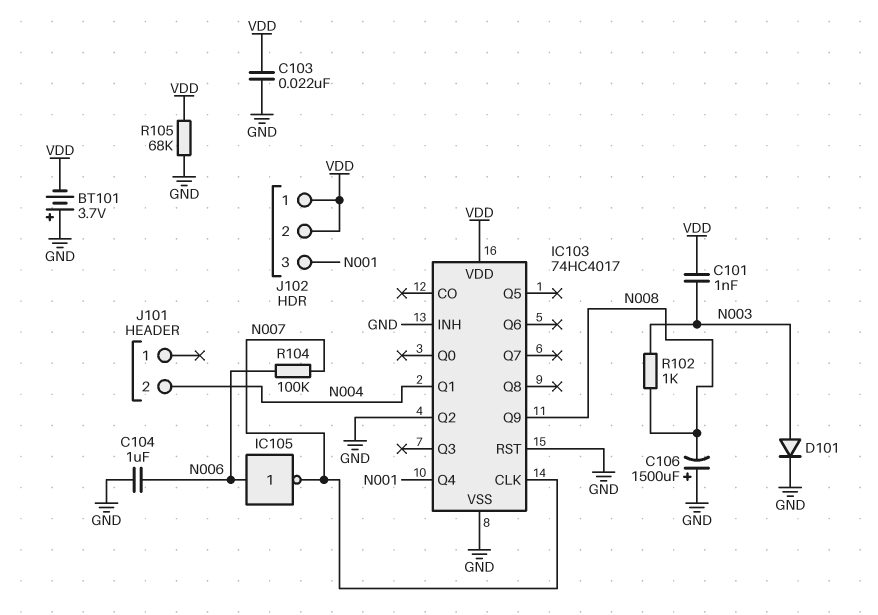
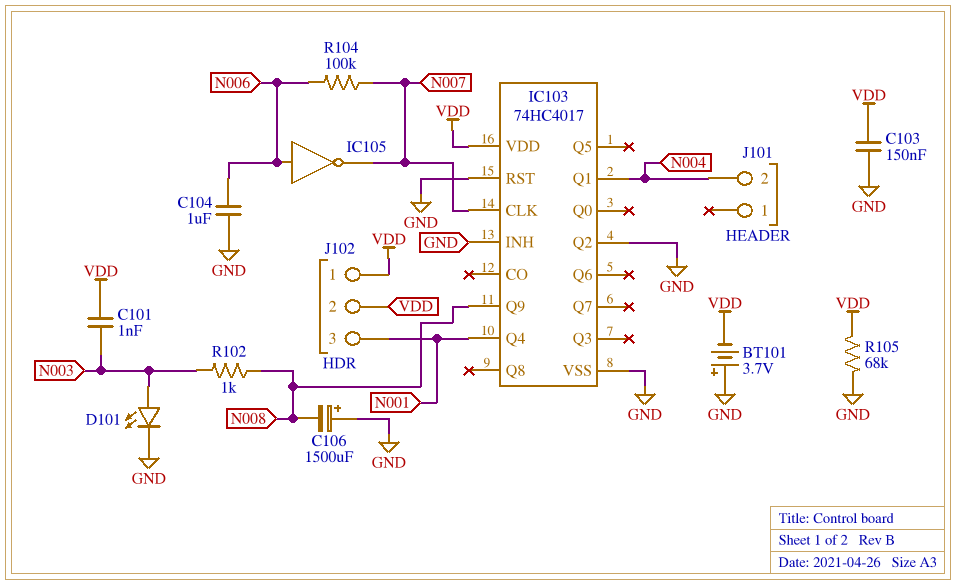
C103: 22nF (GND, VDD) -> 150nF (GND, VDD)
D101: diode (A N003, K GND) -> LED (A N003, K GND)

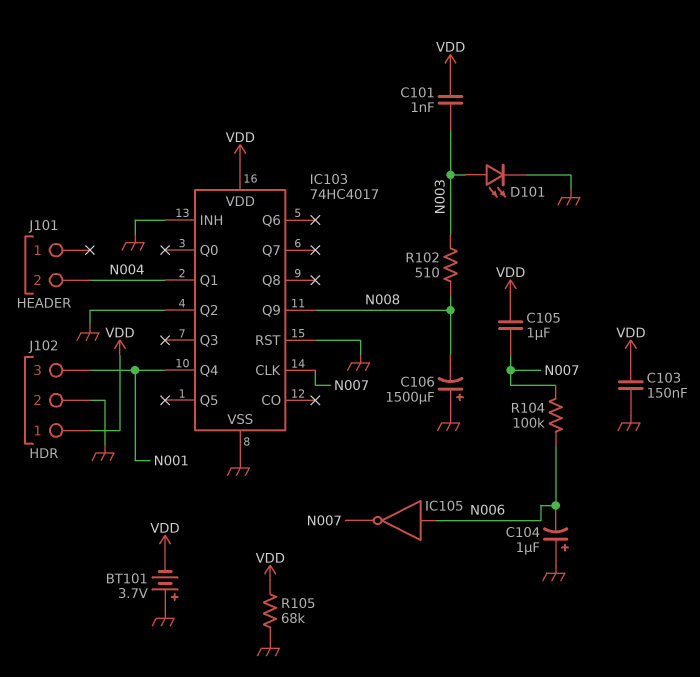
C104: 1uF (GND, N006) -> 1uF (plus GND, minus N006)
C105: none -> 1uF (N007, VDD)
J102 pin 2: VDD -> GND
R102: 1k (N003, N008) -> 510 (N003, N008)

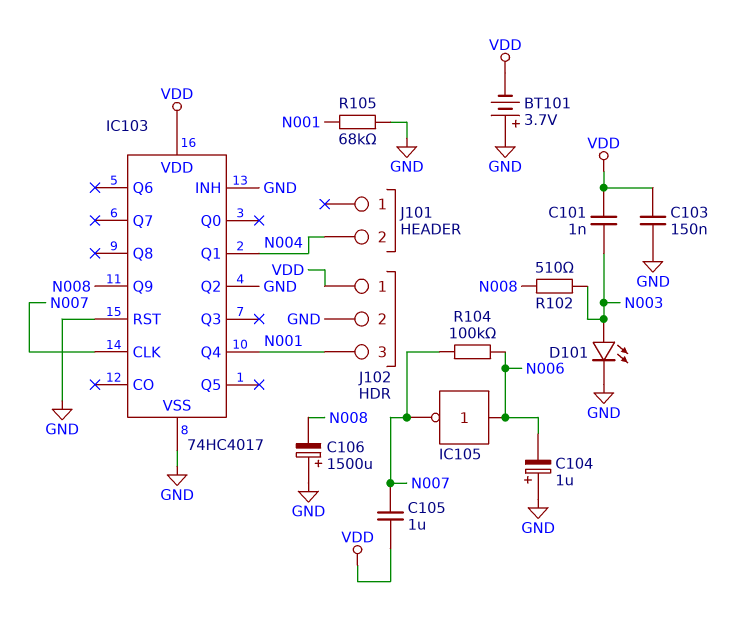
R105: 68k (GND, VDD) -> 68k (GND, N001)

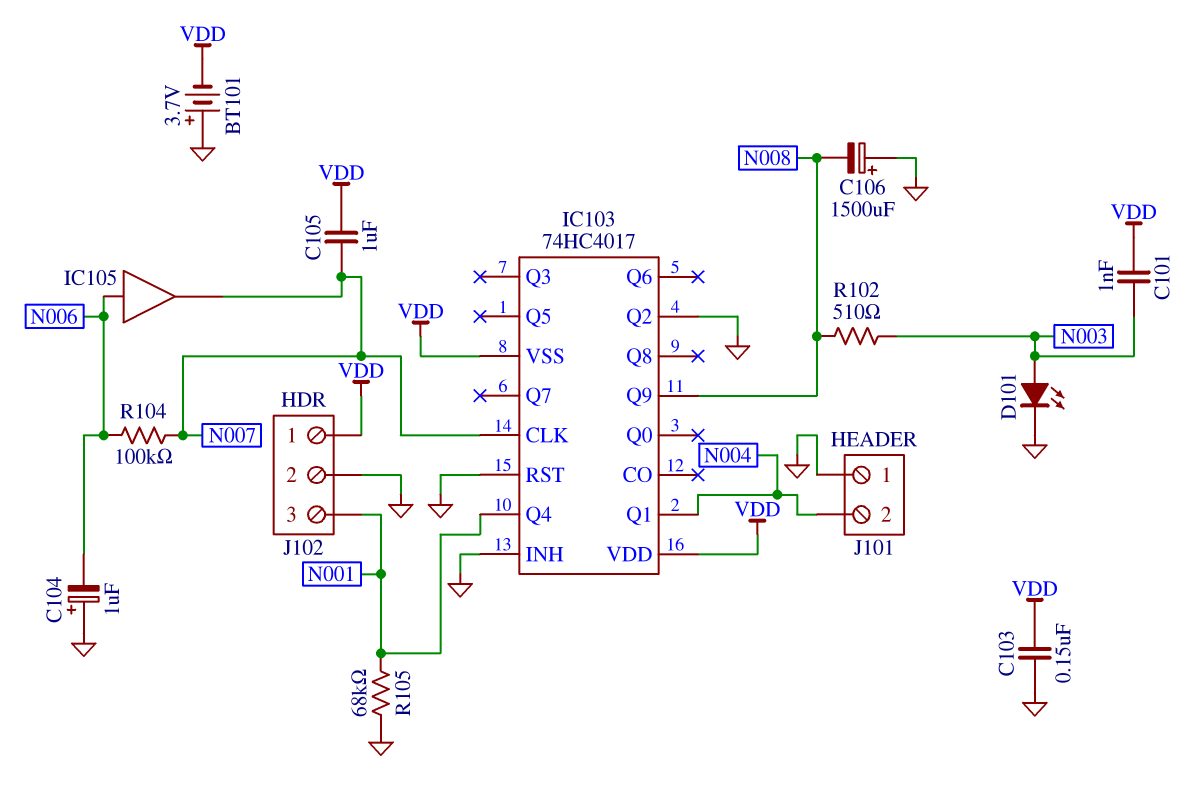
IC103 pin VSS: GND -> VDD
IC105: NOT (in N006, out N007) -> buffer (in N006, out N007)
J101 pin 1: none -> GND

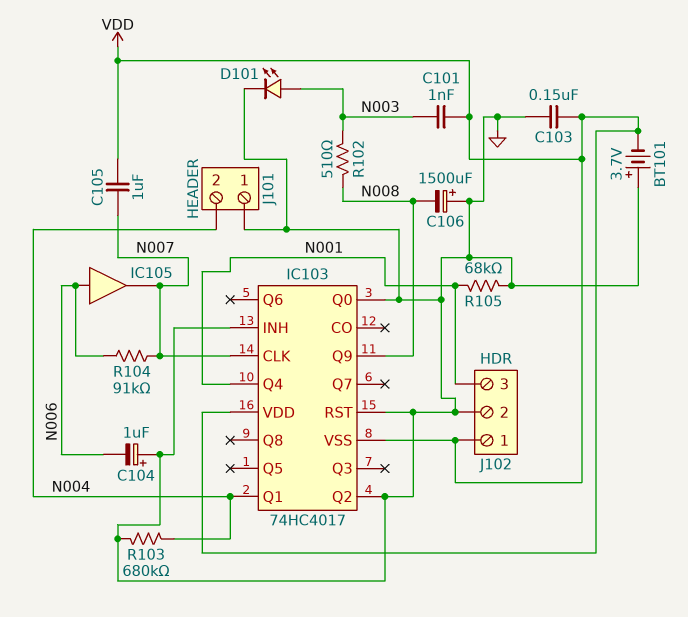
IC103 pin Q0: none -> GND
R103: none -> 680k (GND, N004)
R104: 100k (N006, N007) -> 91k (N006, N007)

